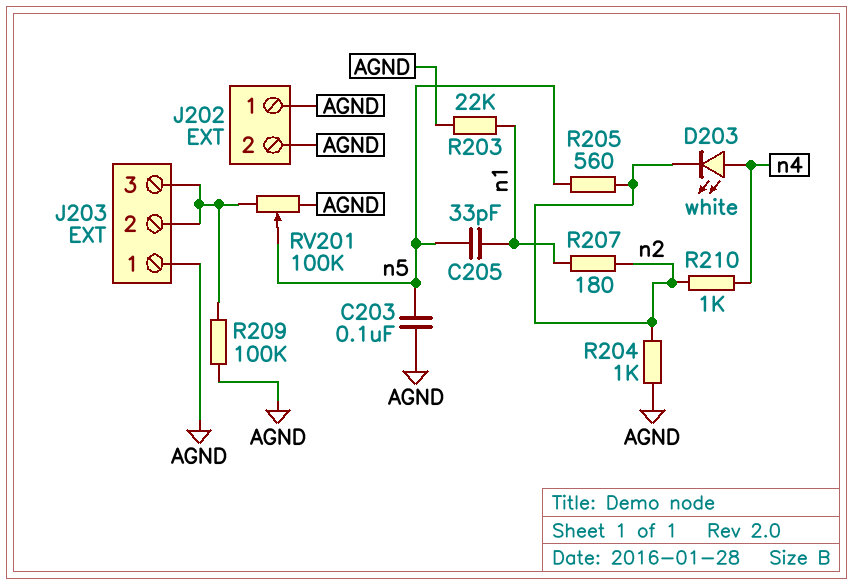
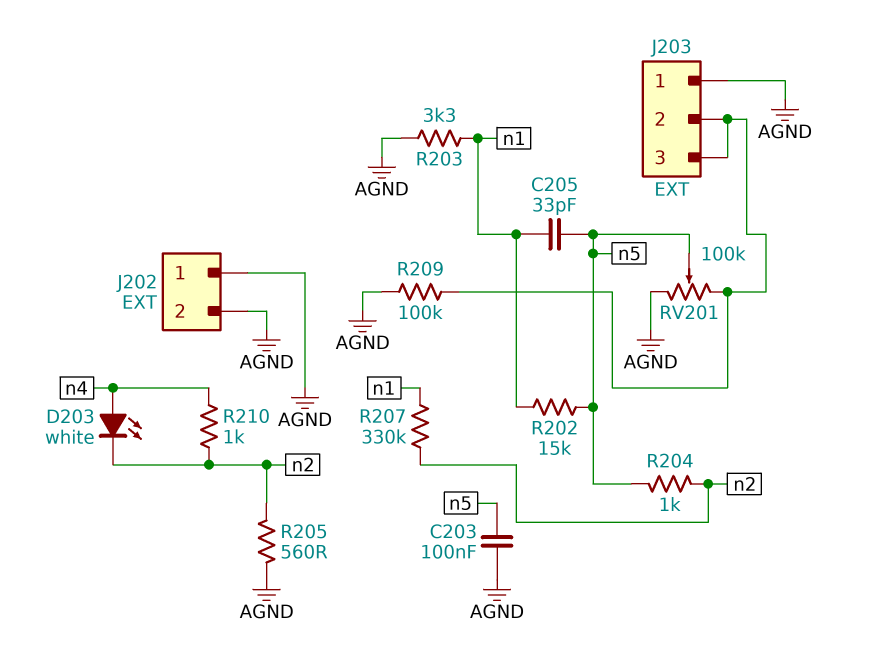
R202: none -> 15k (n1, n5)
R203: 22k (AGND, n1) -> 3.3k (AGND, n1)
R204: 1k (AGND, n2) -> 1k (n2, n5)
R205: 560 (n2, n5) -> 560 (AGND, n2)
R207: 180 (n1, n2) -> 330k (n1, n2)

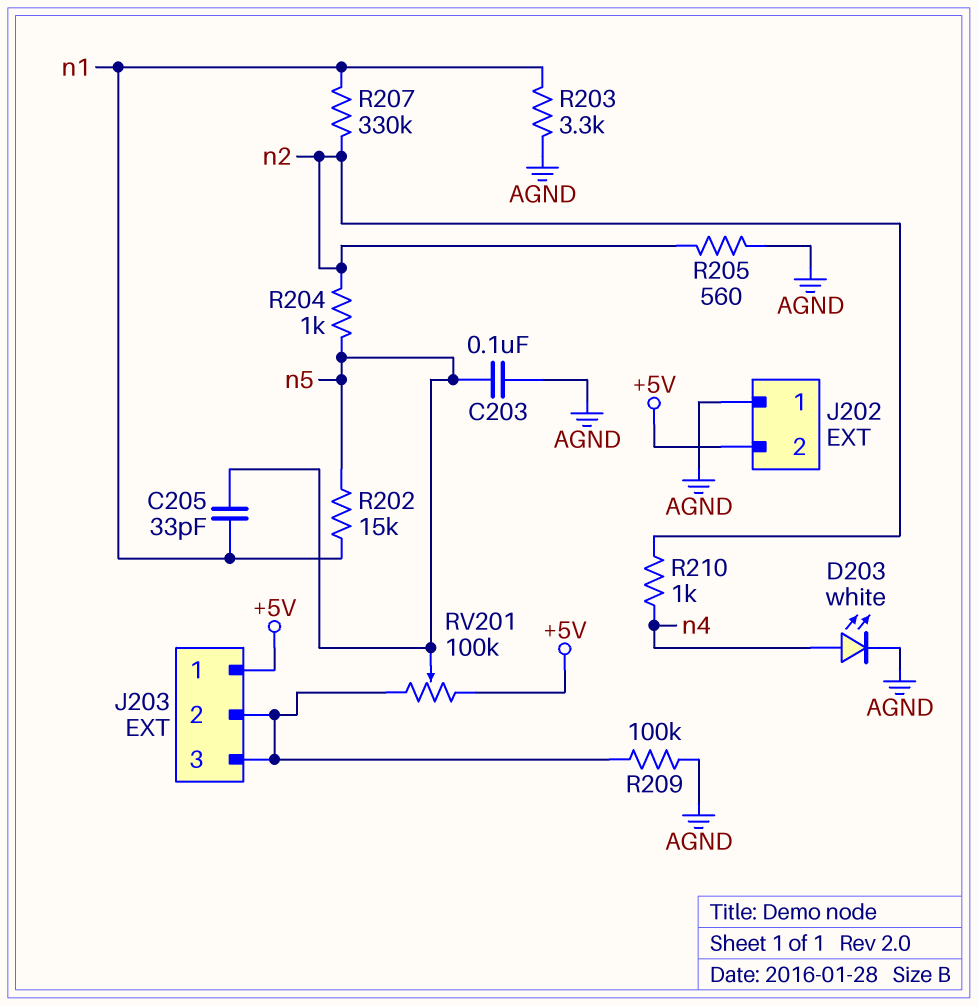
D203: LED white (A n4, K n2) -> LED white (A n4, K AGND)
J202 pin 2: AGND -> +5V
J203 pin 1: AGND -> +5V
RV201: 100k (AGND, J203/2, wiper n5) -> 100k (+5V, J203/2, wiper n5)

